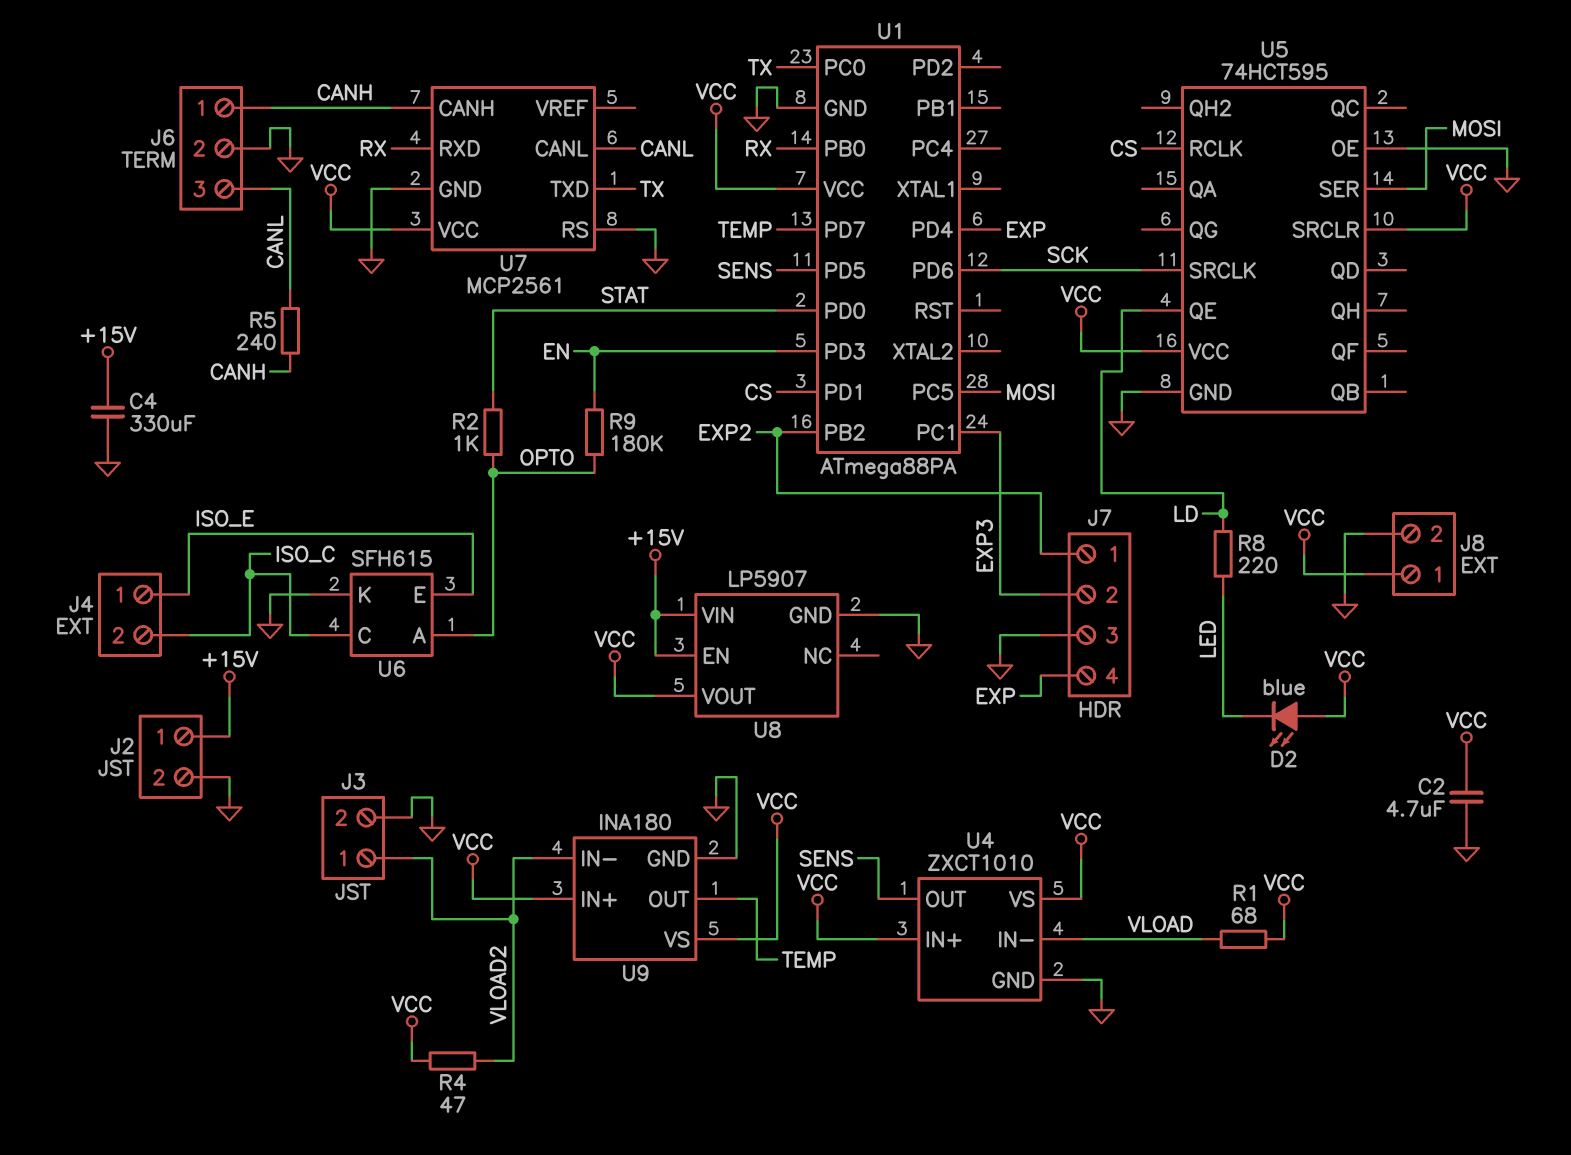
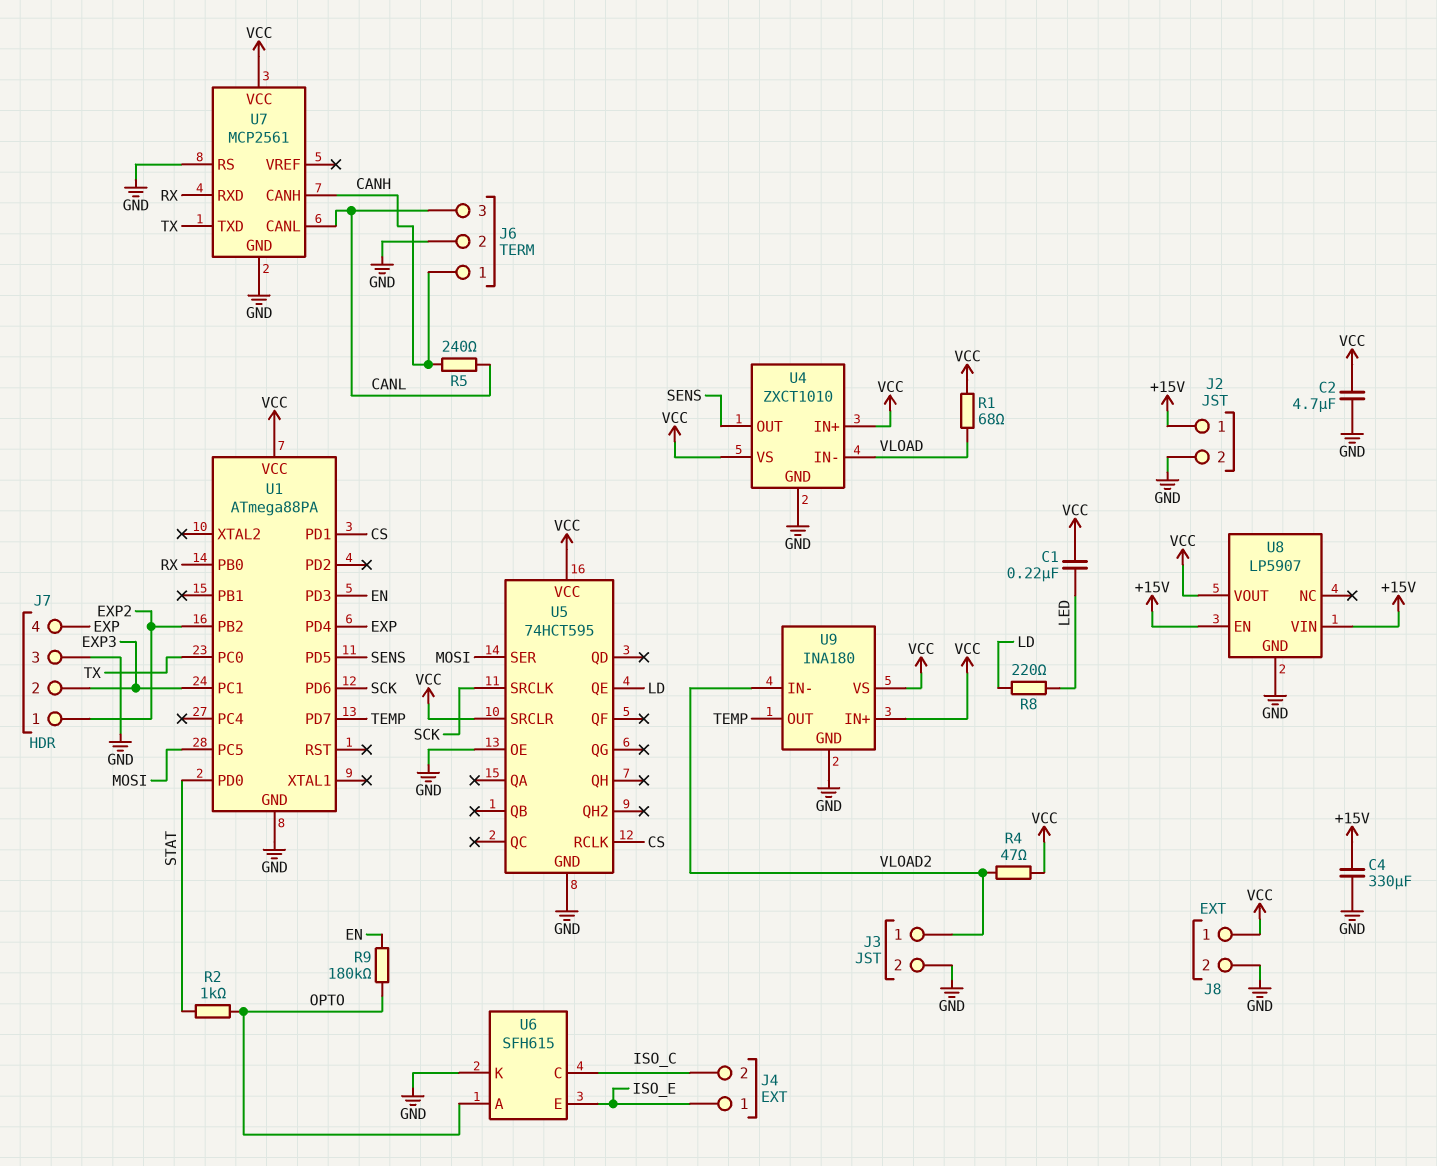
C1: none -> 220nF (LED, VCC)
D2: LED blue (A VCC, K LED) -> none

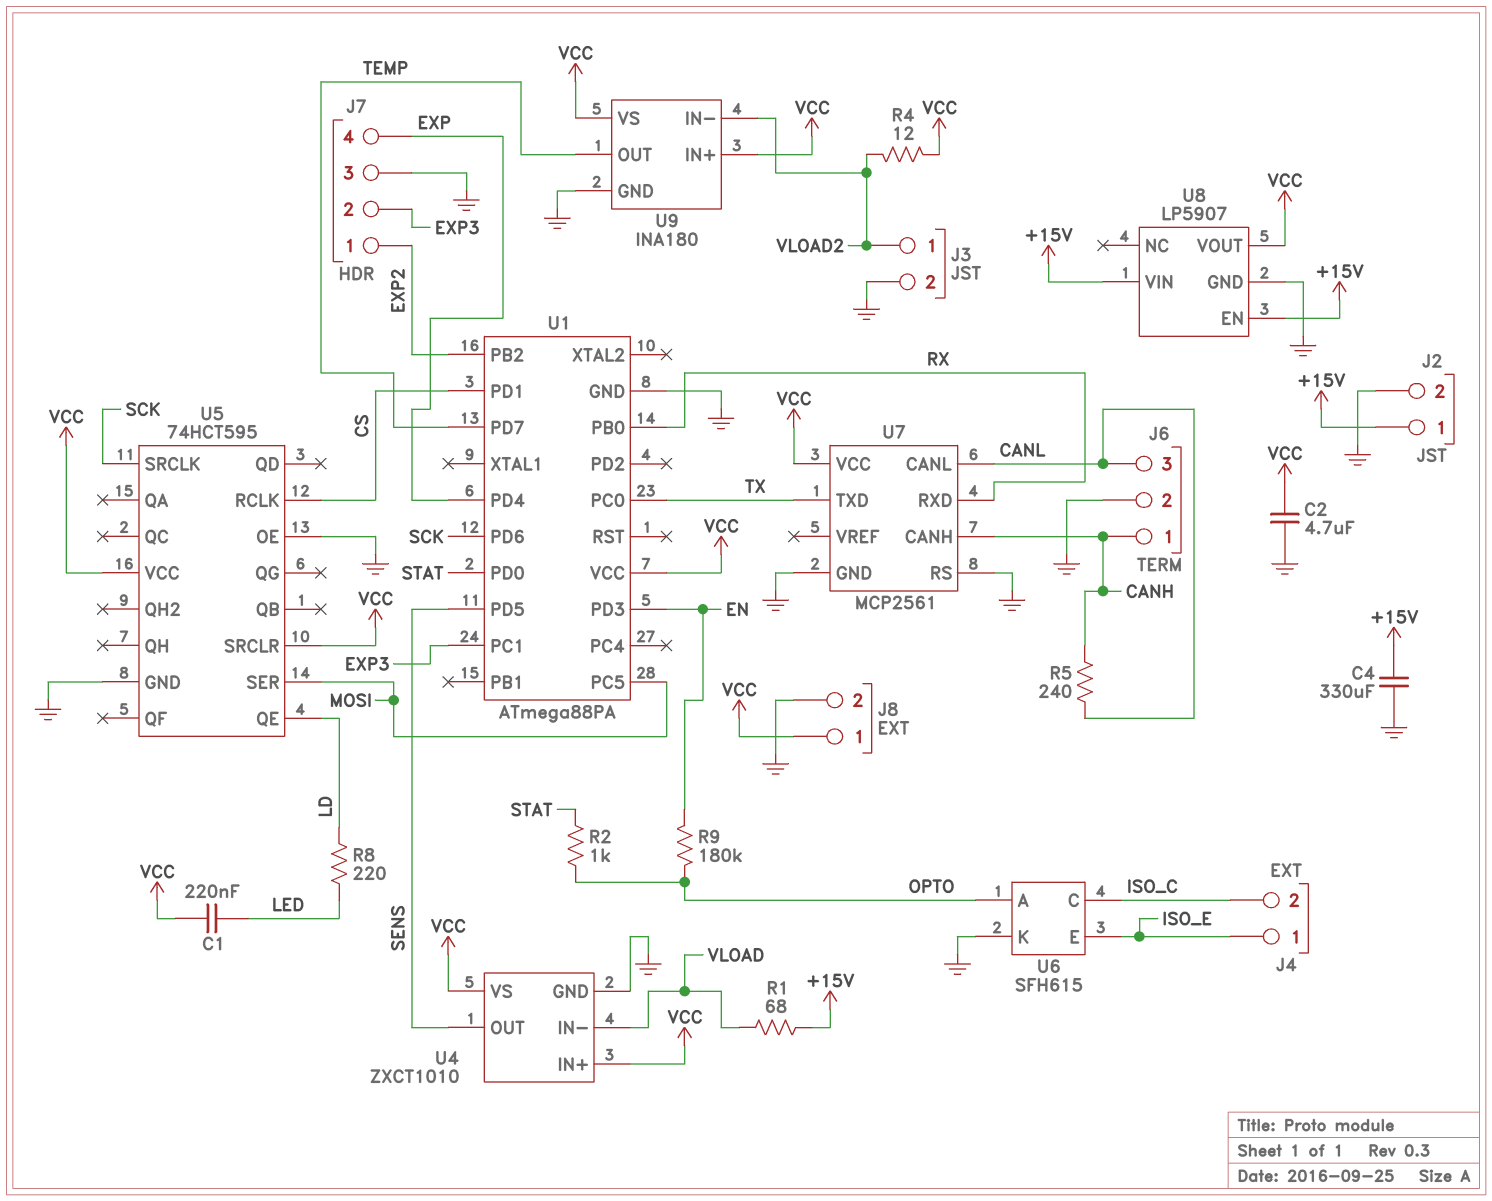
R1: 68 (VCC, VLOAD) -> 68 (+15V, VLOAD)
R4: 47 (VCC, VLOAD2) -> 12 (VCC, VLOAD2)

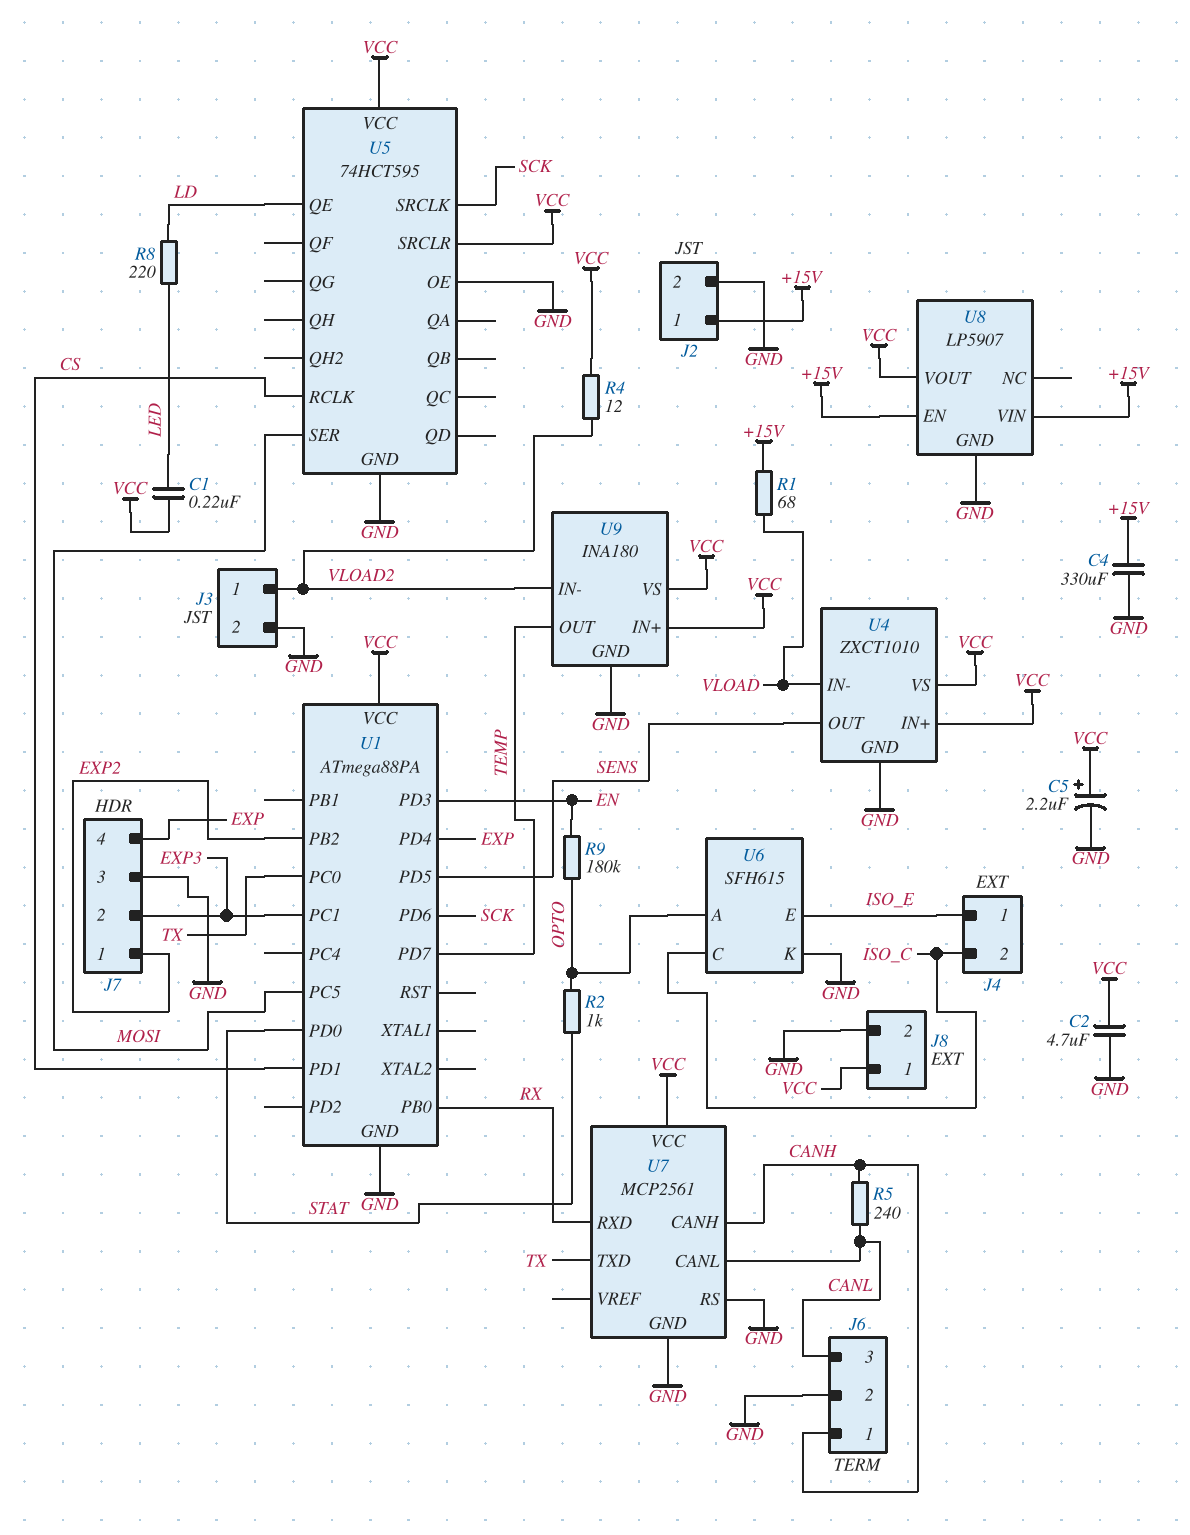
C5: none -> 2.2uF (plus VCC, minus GND)

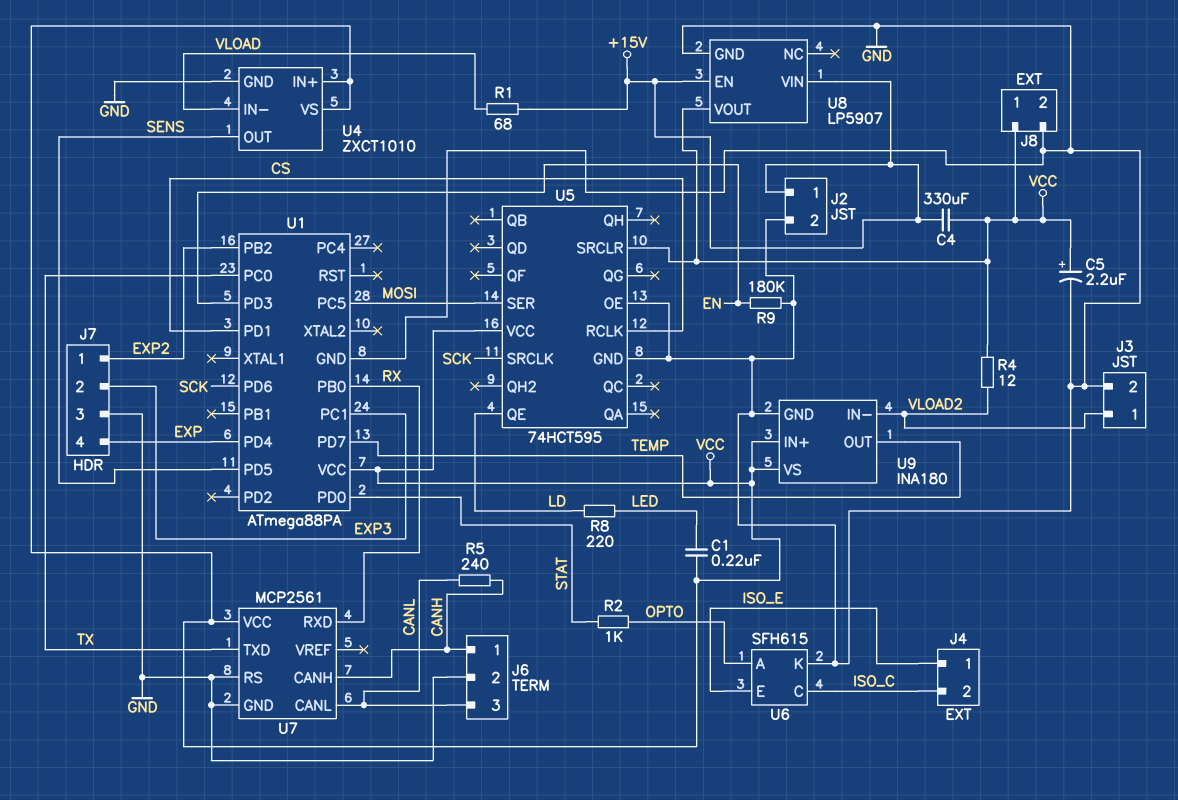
C2: 4.7uF (GND, VCC) -> none
C4: 330uF (+15V, GND) -> 330uF (+15V, VCC)
R9: 180k (EN, OPTO) -> 180k (EN, GND)

